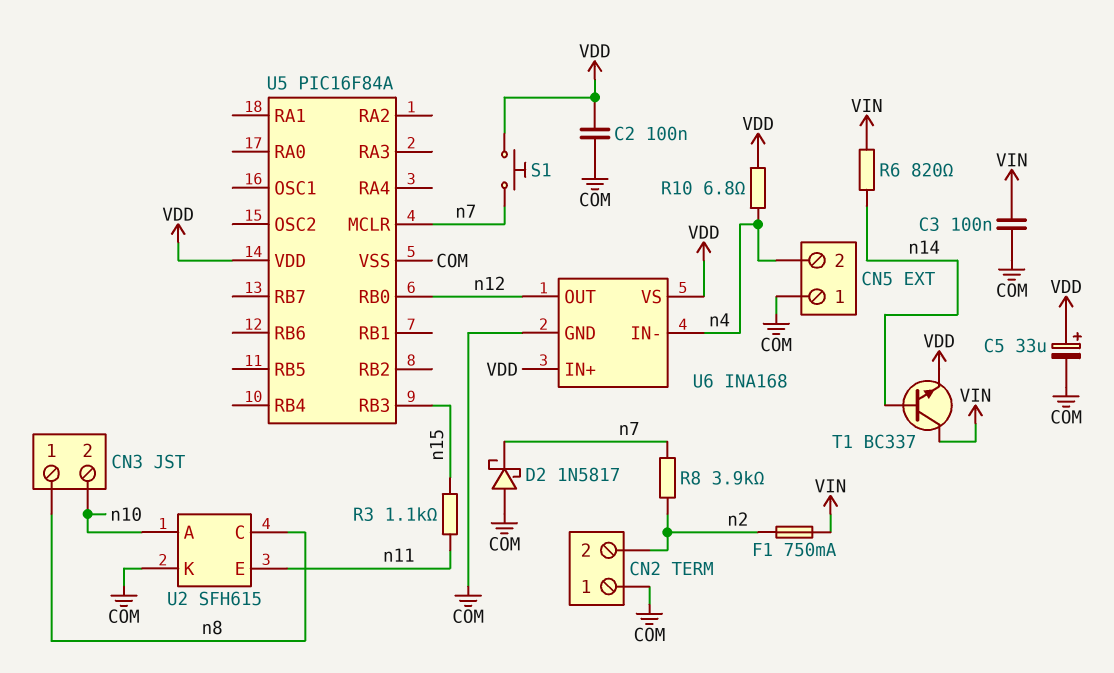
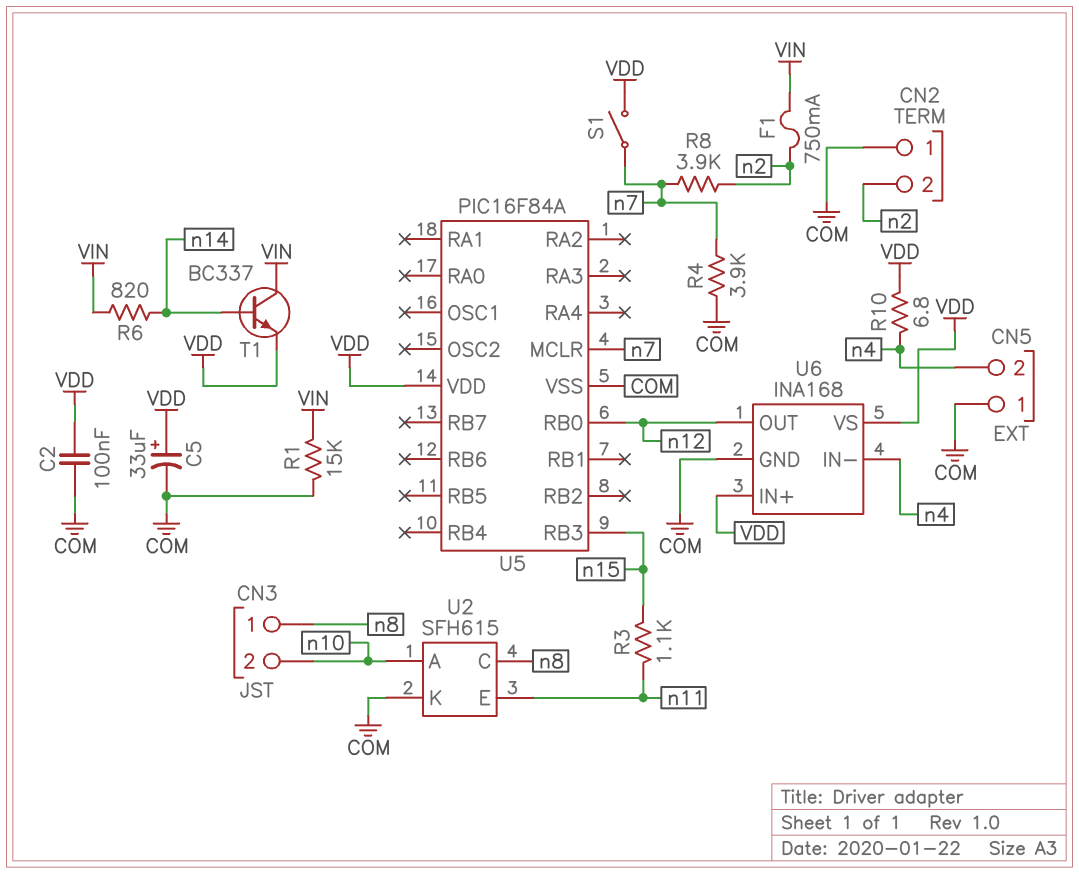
C3: 100nF (COM, VIN) -> none
D2: schottky 1N5817 (A COM, K n7) -> none
R1: none -> 15k (COM, VIN)
R4: none -> 3.9k (COM, n7)
S1: button (VDD, n7) -> switch (VDD, n7)

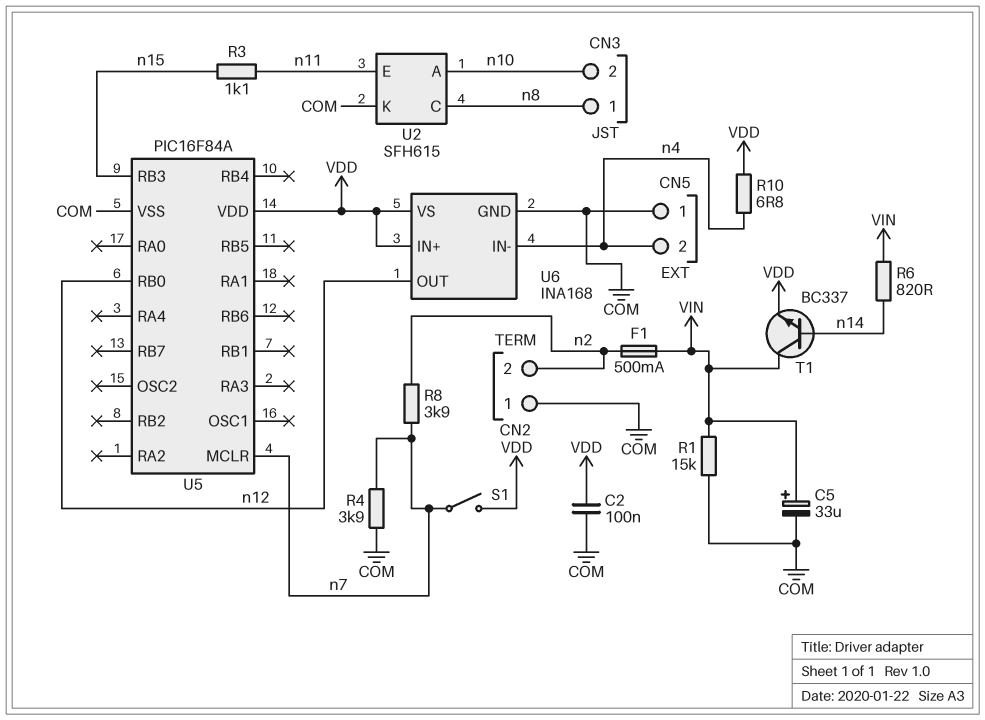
C5: 33uF (plus VDD, minus COM) -> 33uF (plus VIN, minus COM)
F1: 750mA (VIN, n2) -> 500mA (VIN, n2)

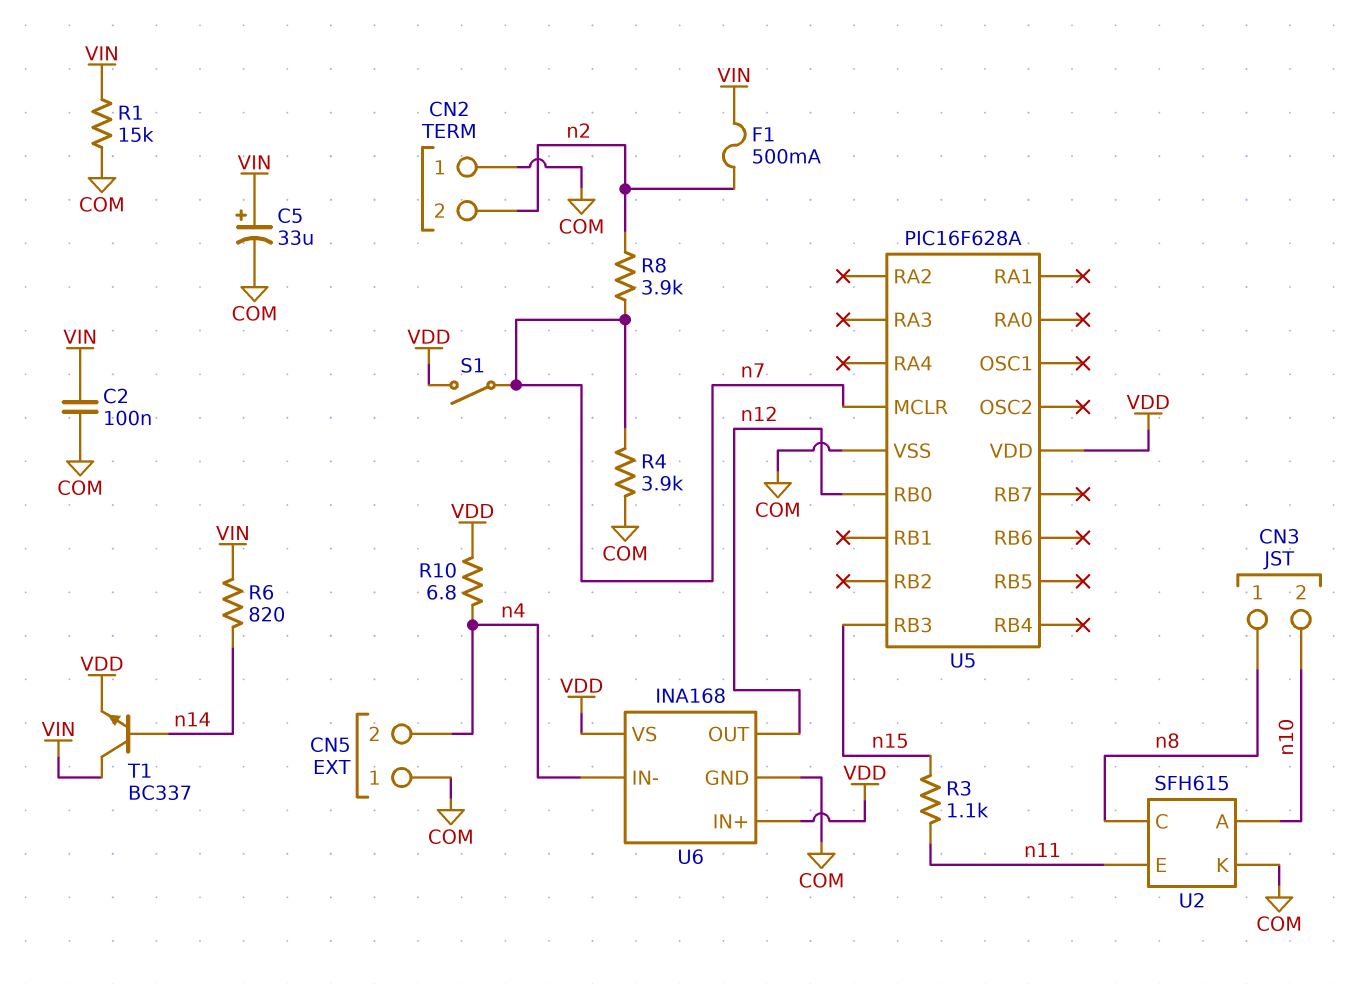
C2: 100nF (COM, VDD) -> 100nF (COM, VIN)
U5: PIC16F84A -> PIC16F628A

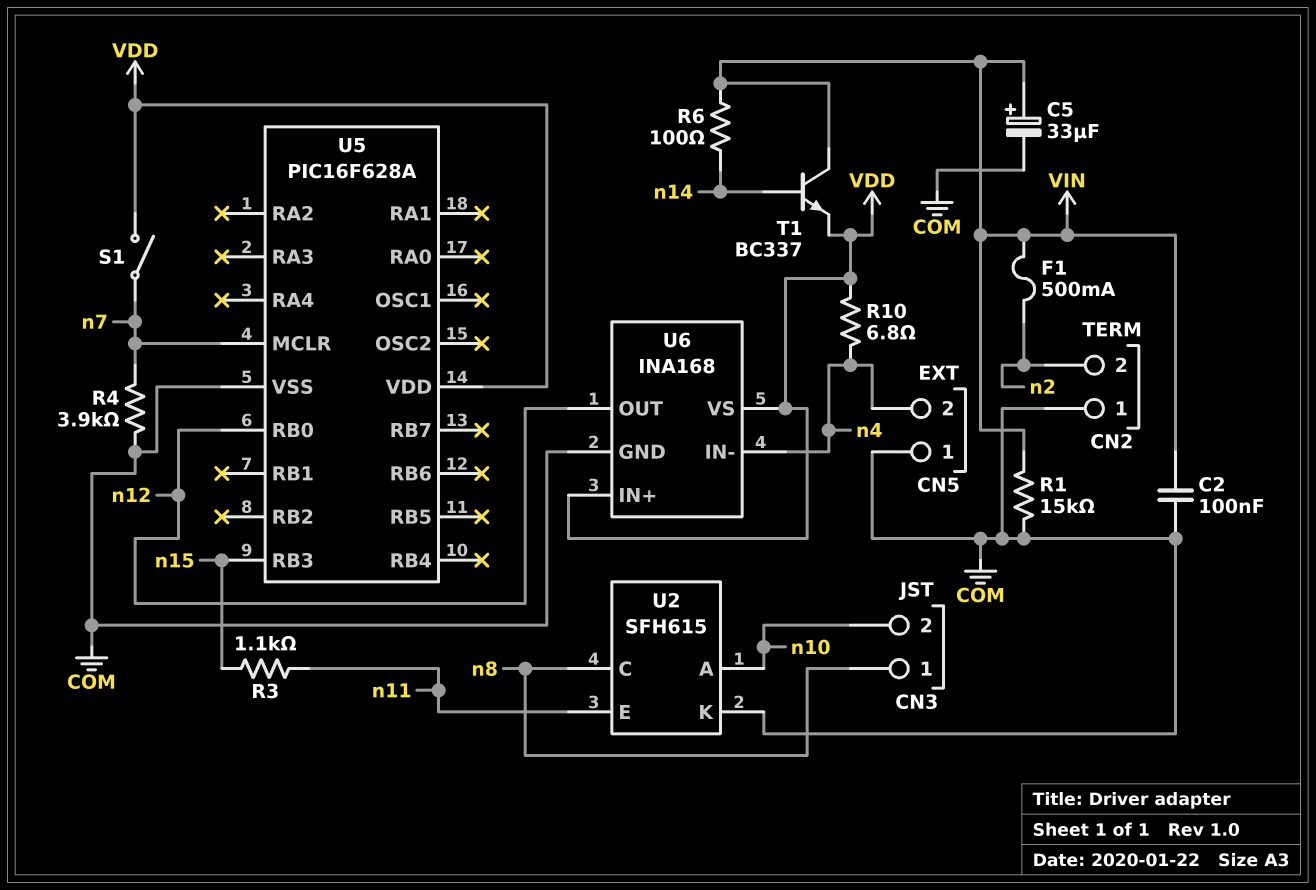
R6: 820 (VIN, n14) -> 100 (VIN, n14)
R8: 3.9k (n2, n7) -> none

